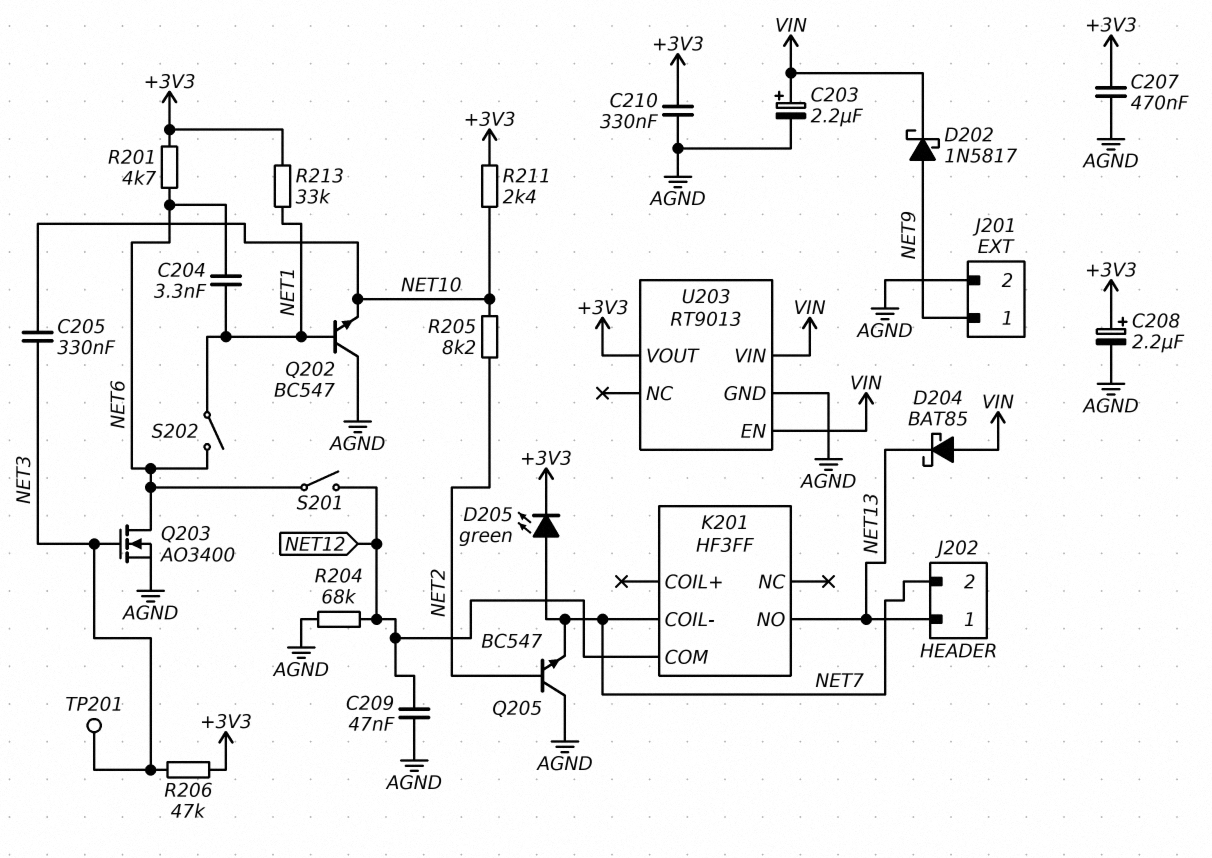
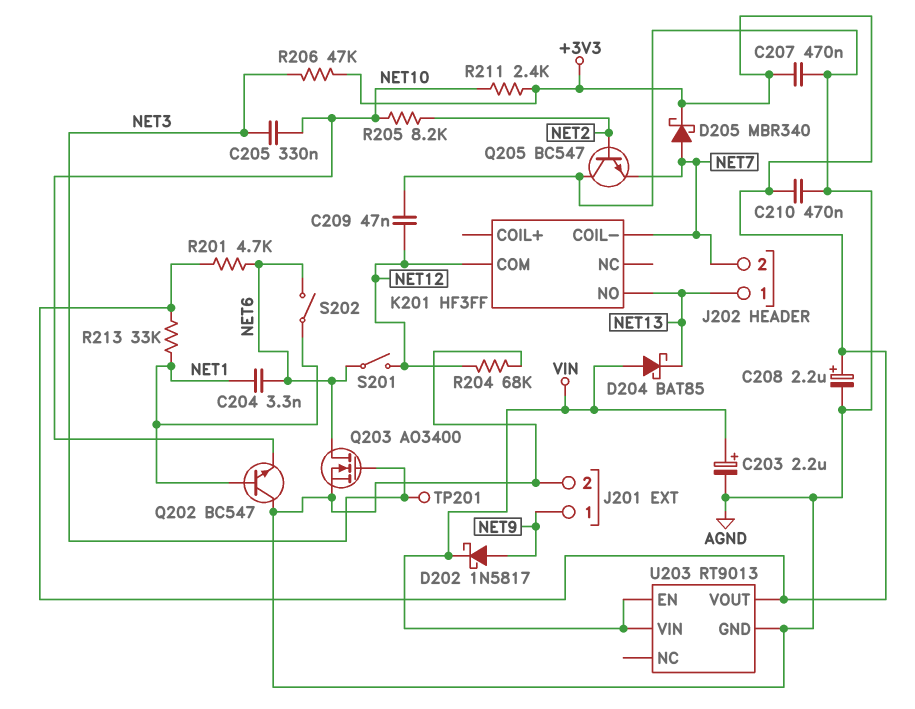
C210: 330nF (+3V3, AGND) -> 470nF (+3V3, AGND)
D205: LED green (A NET7, K +3V3) -> schottky MBR340 (A NET7, K +3V3)

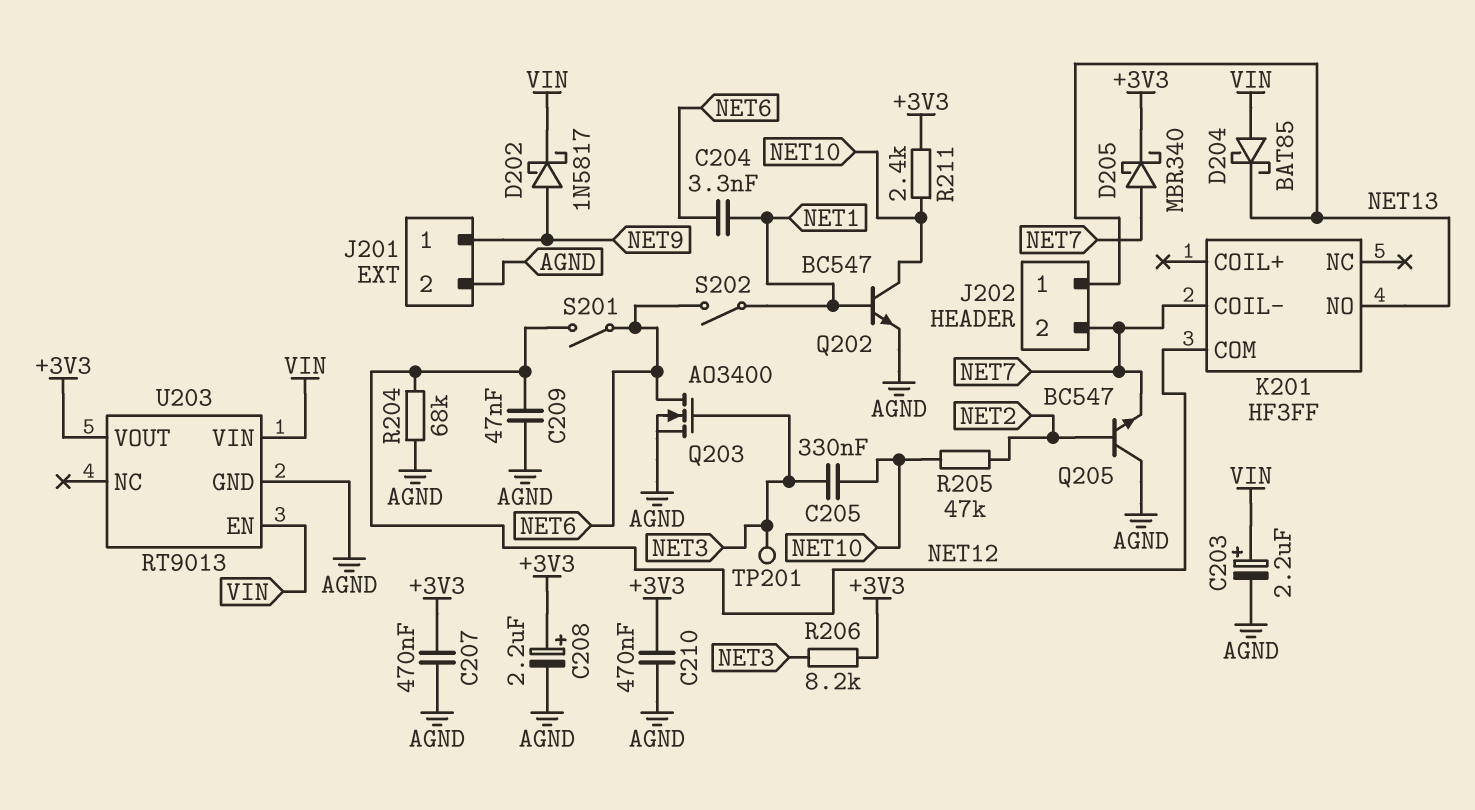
Q202: NPN BC547 (B NET1, C AGND, E NET10) -> NPN BC547 (B NET1, C NET10, E AGND)
R201: 4.7k (+3V3, NET6) -> none
R205: 8.2k (NET2, NET10) -> 47k (NET2, NET10)
R206: 47k (+3V3, NET3) -> 8.2k (+3V3, NET3)
R213: 33k (+3V3, NET1) -> none

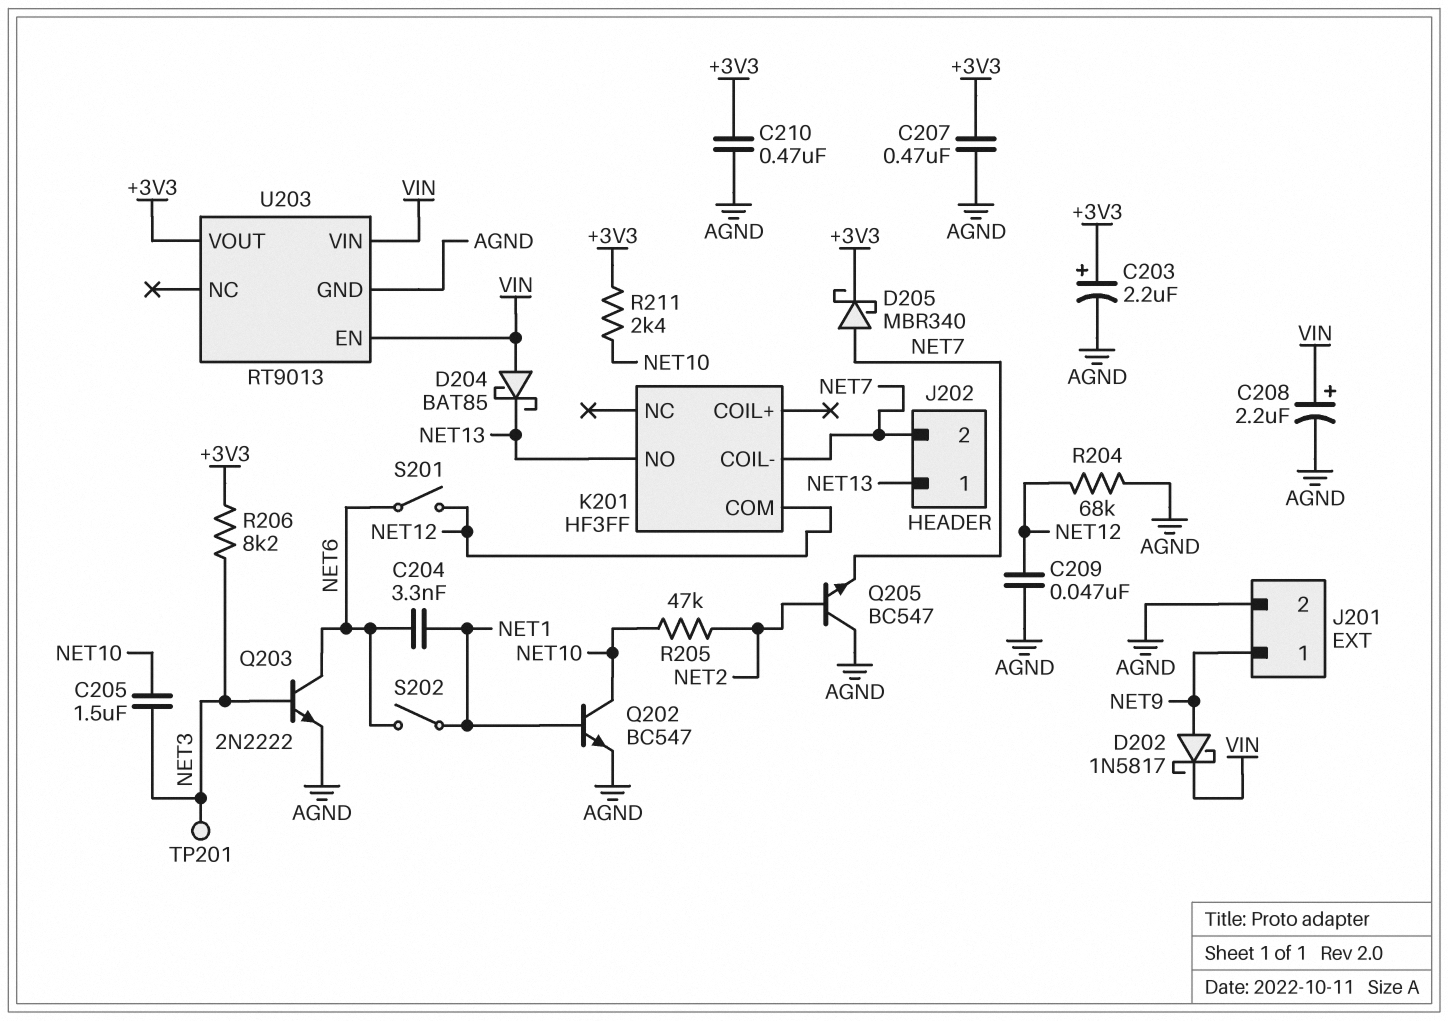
C203: 2.2uF (plus VIN, minus AGND) -> 2.2uF (plus +3V3, minus AGND)
C205: 330nF (NET3, NET10) -> 1.5uF (NET3, NET10)
C208: 2.2uF (plus +3V3, minus AGND) -> 2.2uF (plus VIN, minus AGND)
Q203: NMOS AO3400 (G NET3, D NET6, S AGND) -> NPN 2N2222 (B NET3, C NET6, E AGND)

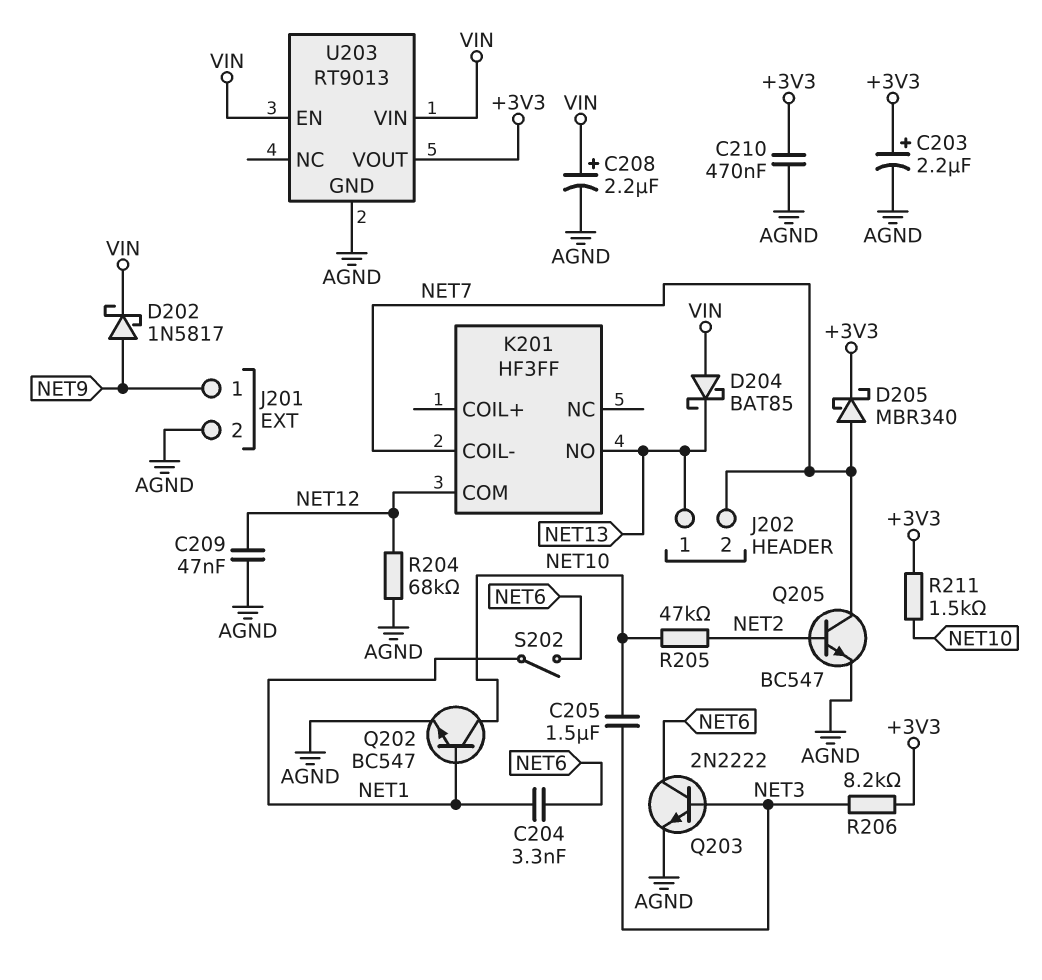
C207: 470nF (+3V3, AGND) -> none
Q205: NPN BC547 (B NET2, C AGND, E NET7) -> NPN BC547 (B NET2, C NET7, E AGND)
R211: 2.4k (+3V3, NET10) -> 1.5k (+3V3, NET10)
S201: switch (NET6, NET12) -> none
TP201: test point (NET3) -> none

